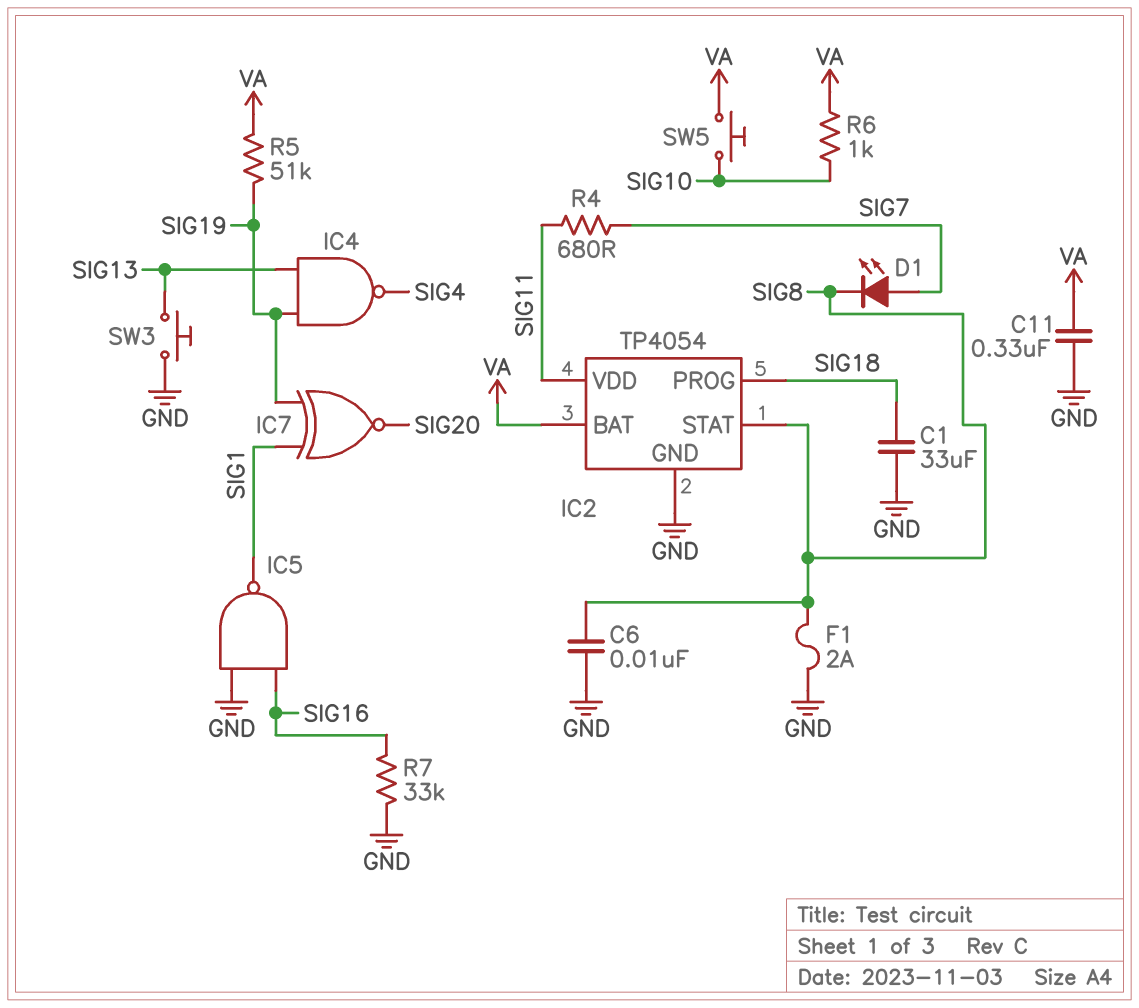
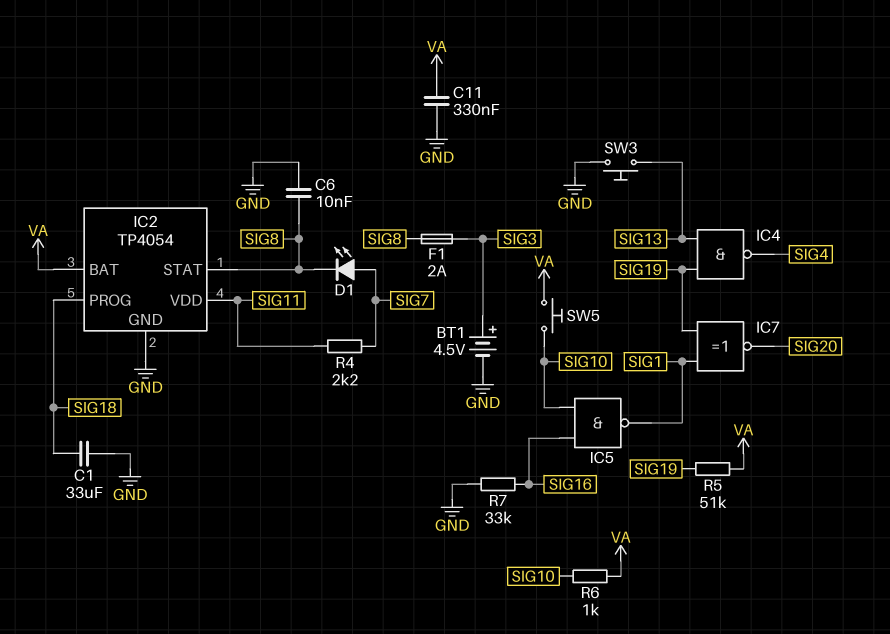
BT1: none -> 4.5V (plus SIG3, minus GND)
F1: 2A (GND, SIG8) -> 2A (SIG3, SIG8)
IC5: NAND (in GND, in SIG16, out SIG1) -> NAND (in SIG10, in SIG16, out SIG1)
R4: 680 (SIG7, SIG11) -> 2.2k (SIG7, SIG11)

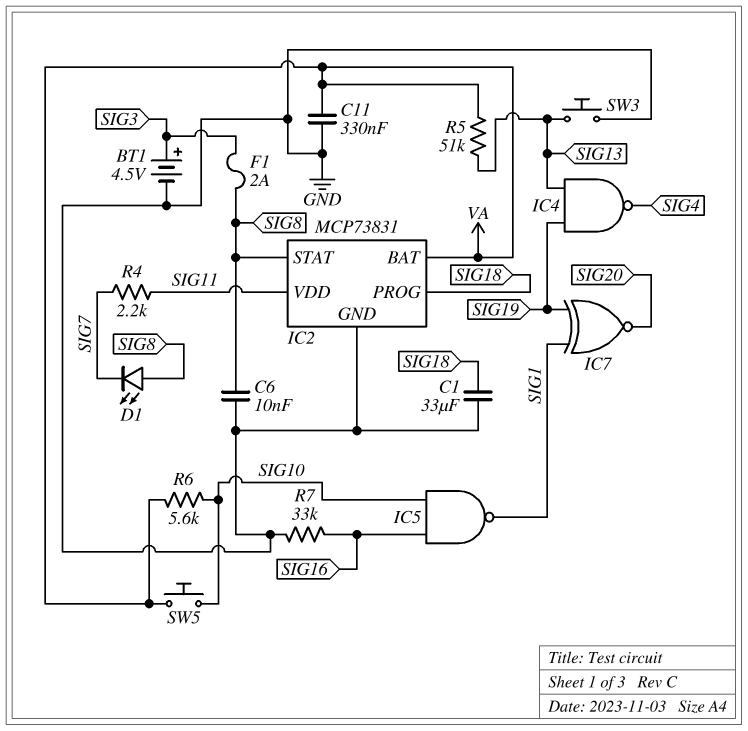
D1: LED (A SIG7, K SIG8) -> LED (A SIG8, K SIG7)
IC2: TP4054 -> MCP73831
R5: 51k (SIG19, VA) -> 51k (SIG13, VA)
R6: 1k (SIG10, VA) -> 5.6k (SIG10, VA)

